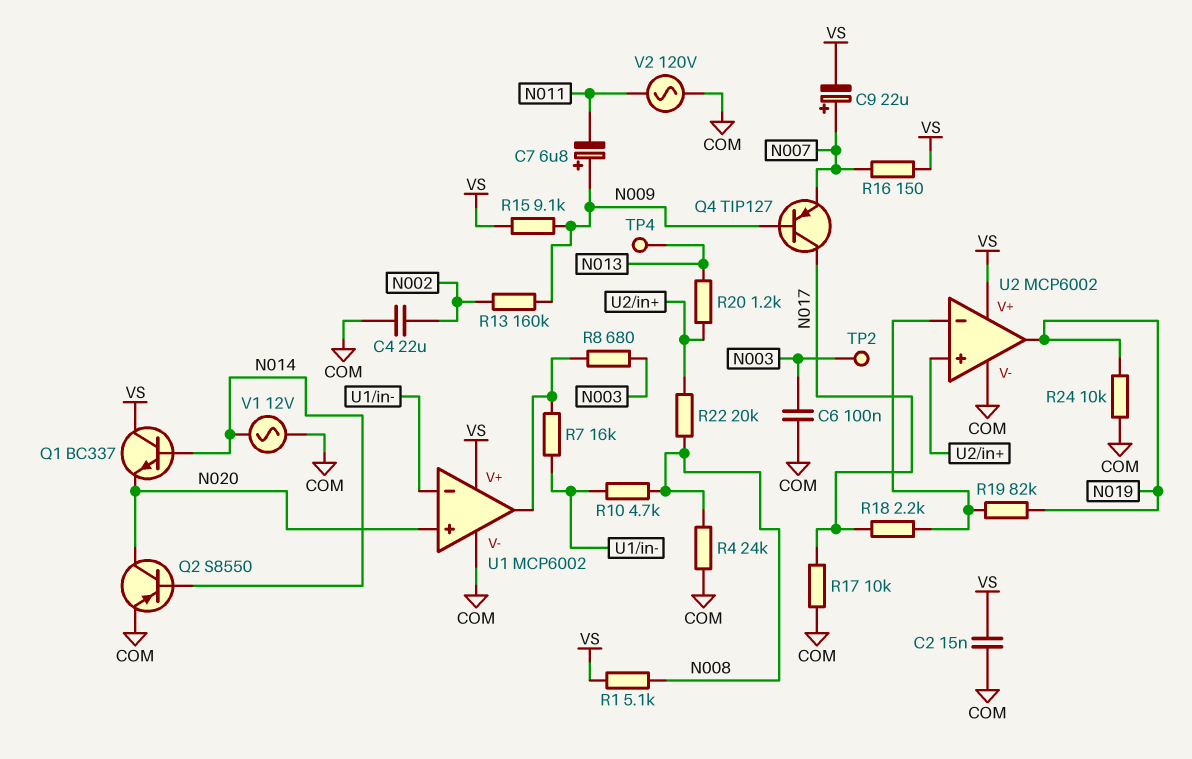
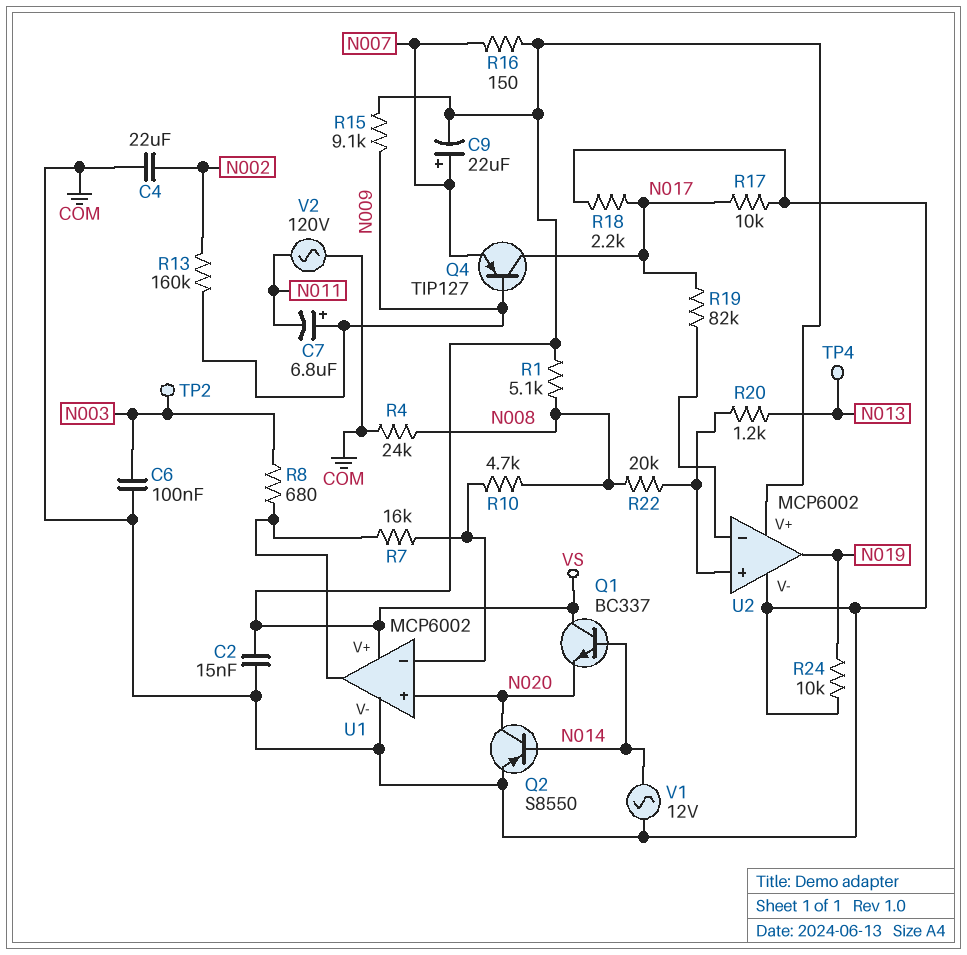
R18: 2.2k (N017, U2/in-) -> 2.2k (COM, N017)
R19: 82k (N019, U2/in-) -> 82k (N017, U2/in-)

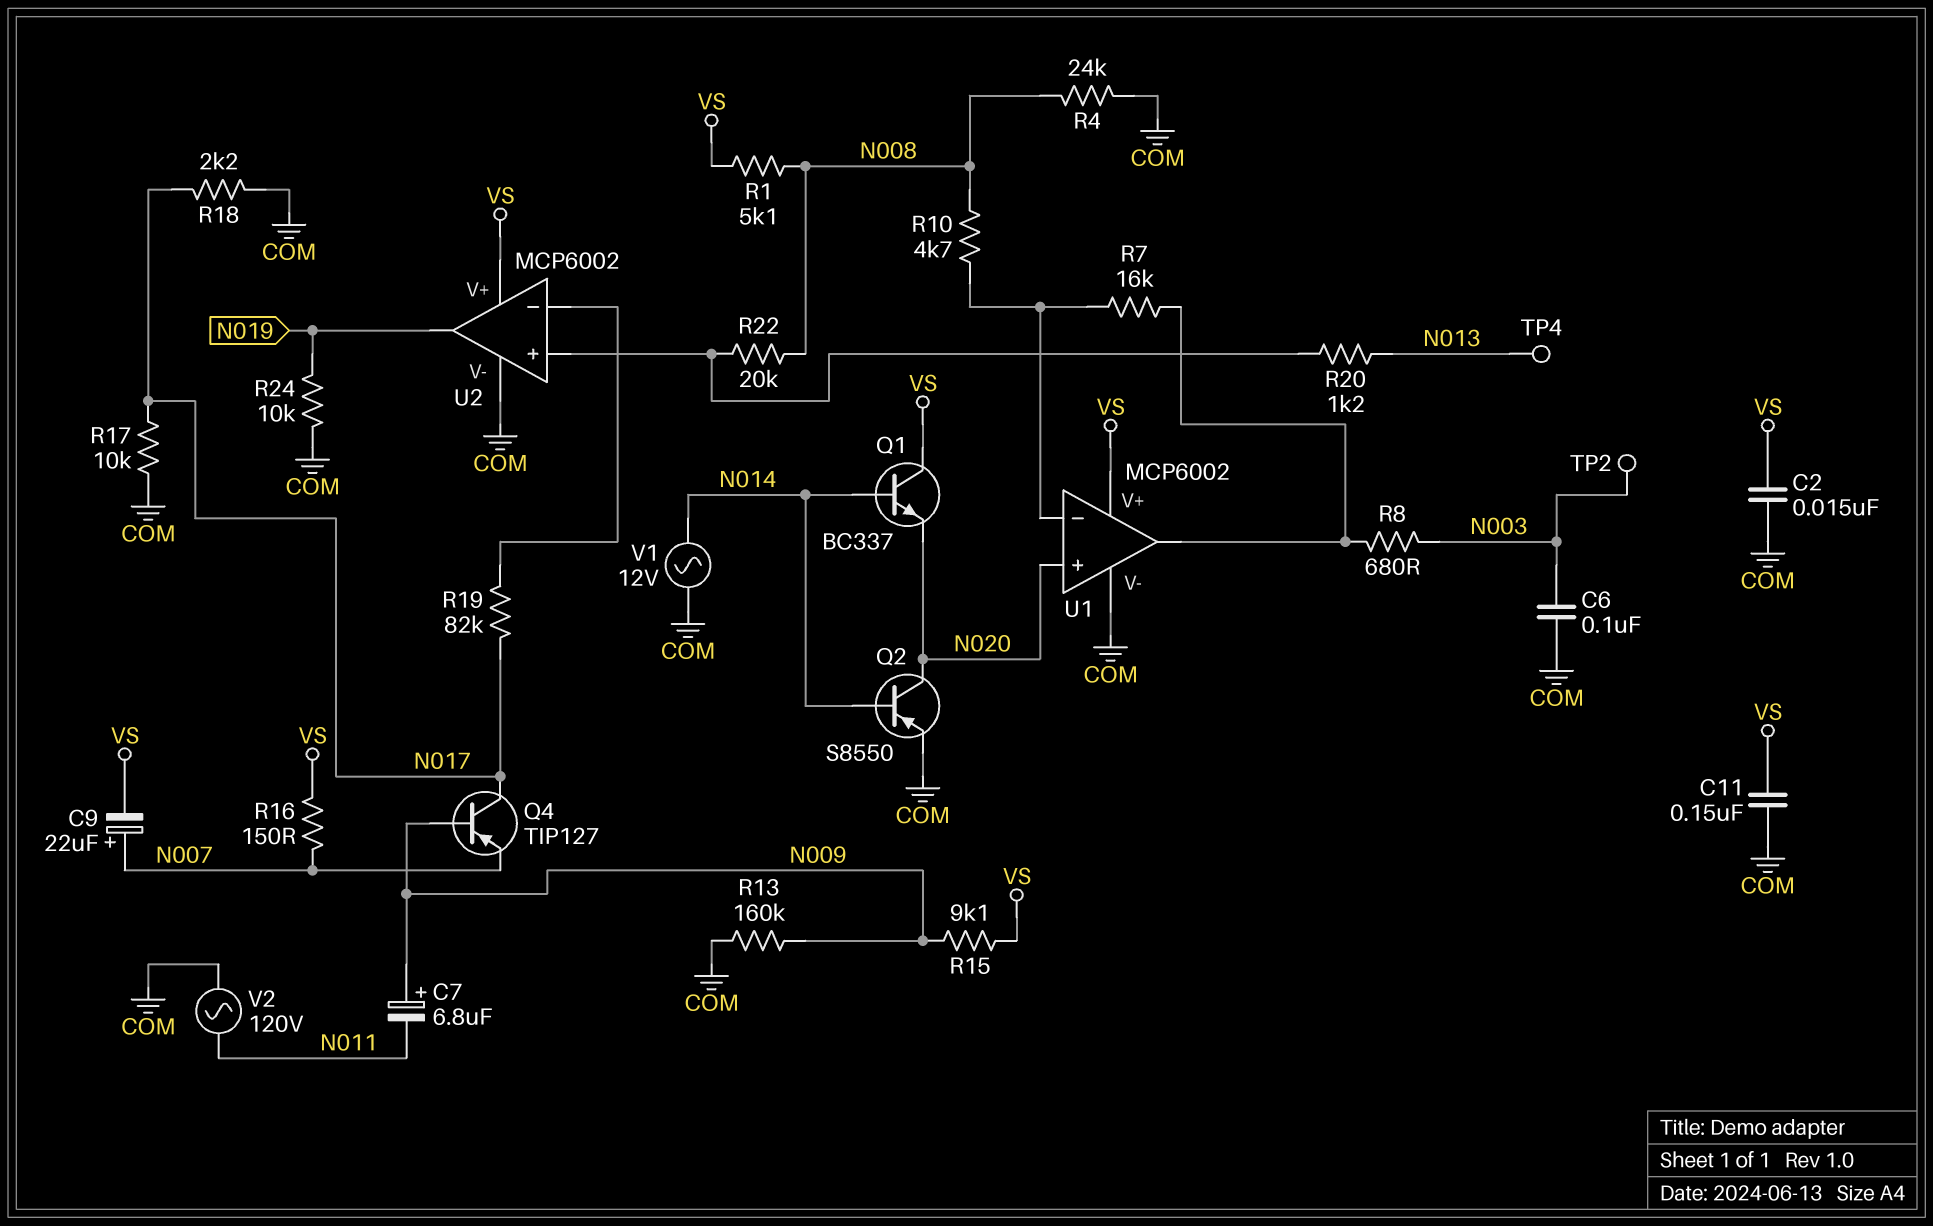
C4: 22uF (COM, N002) -> none
C11: none -> 150nF (COM, VS)
R13: 160k (N002, N009) -> 160k (COM, N009)

